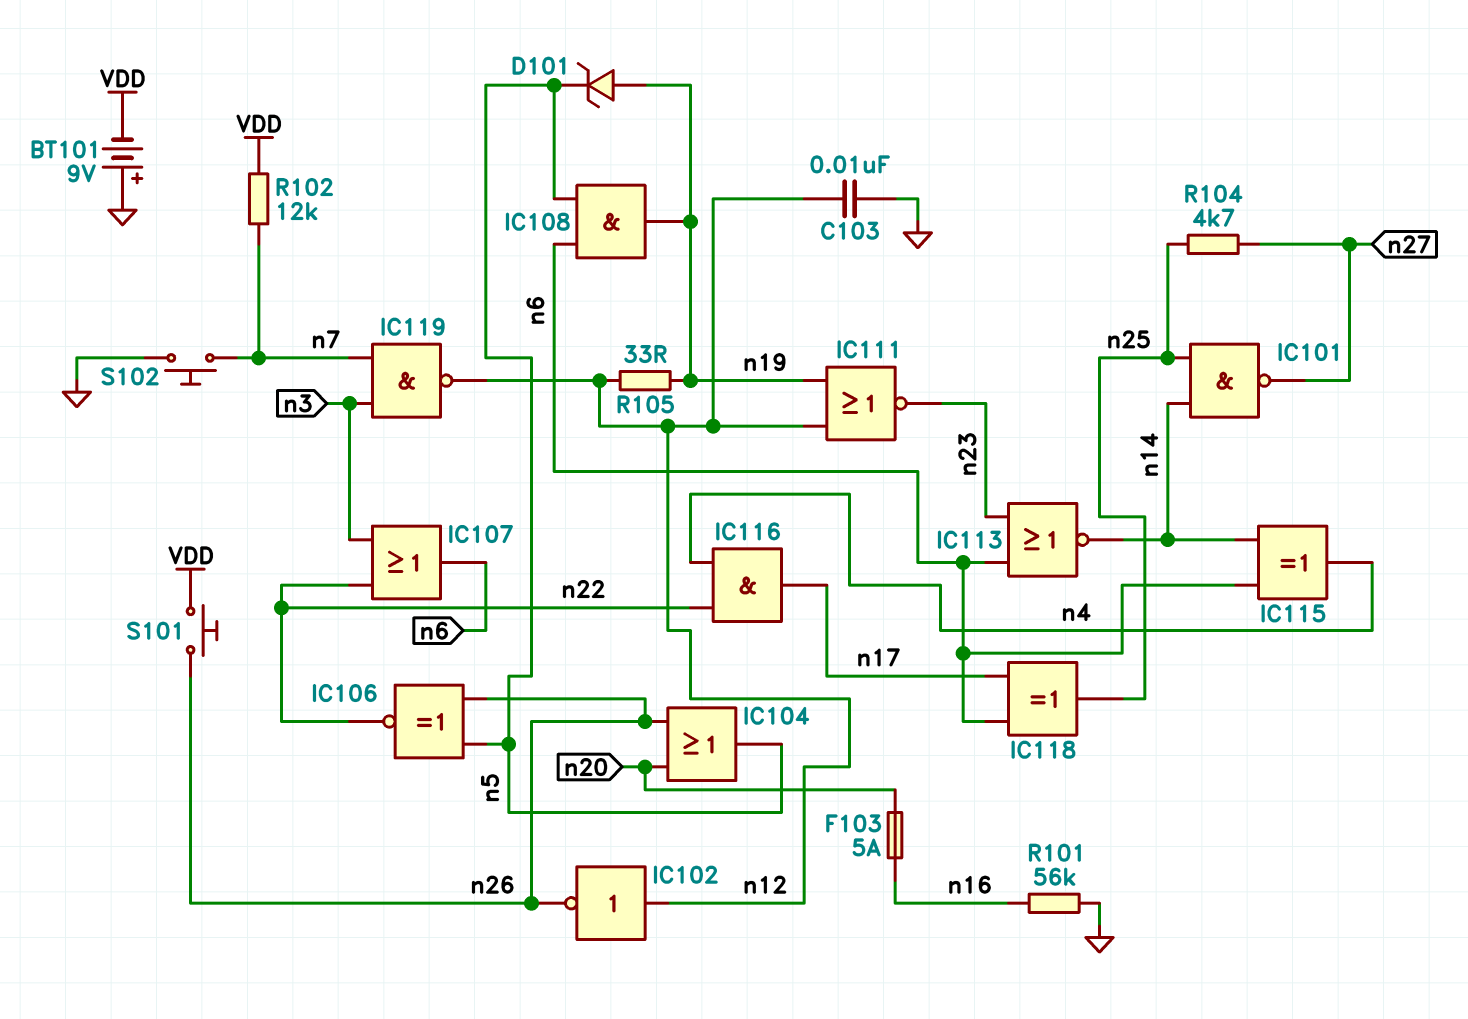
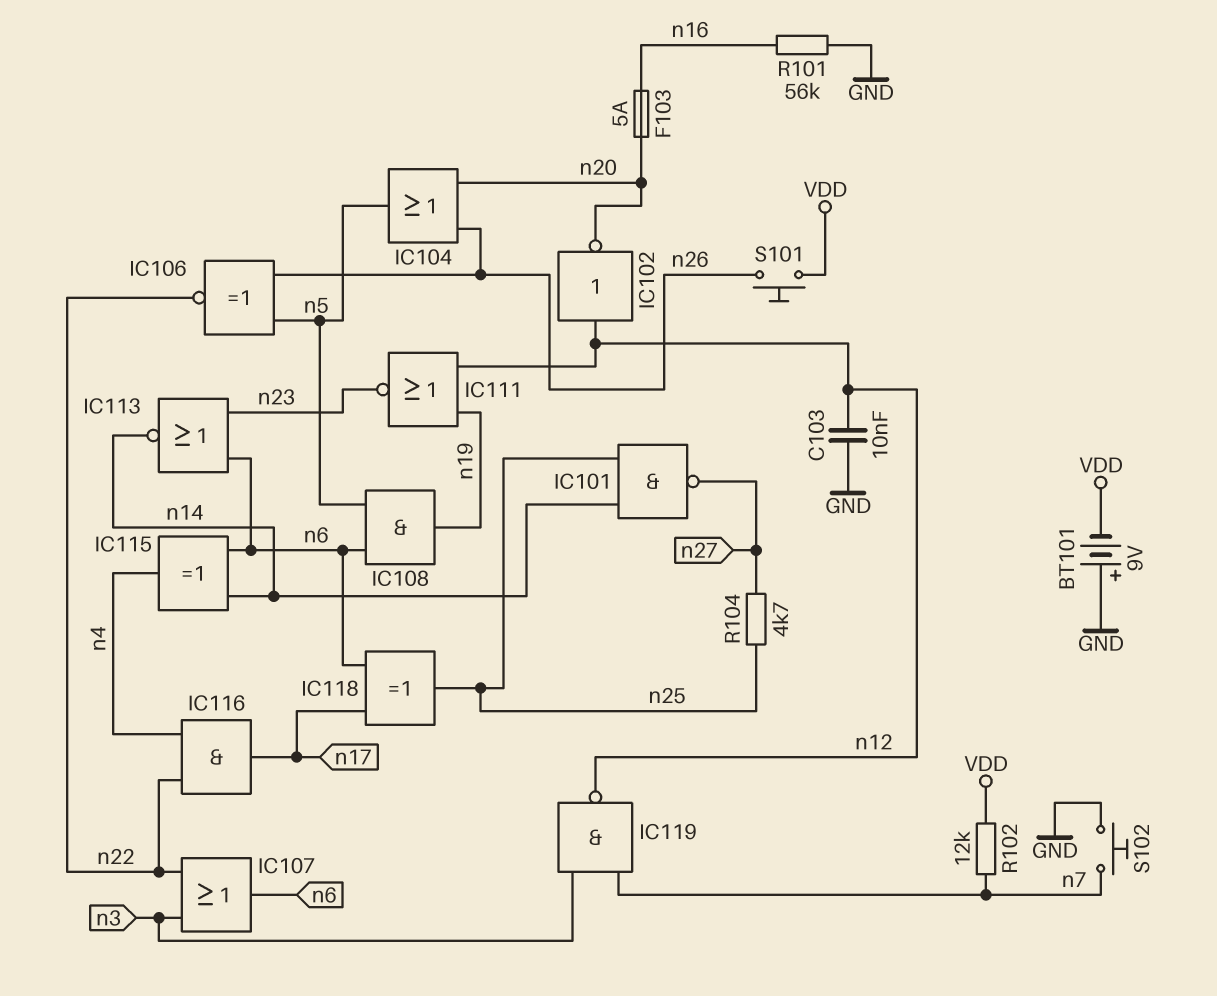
D101: zener (A n19, K n5) -> none
IC102: NOT (in n12, out n26) -> NOT (in n12, out n20)
R105: 33 (n12, n19) -> none

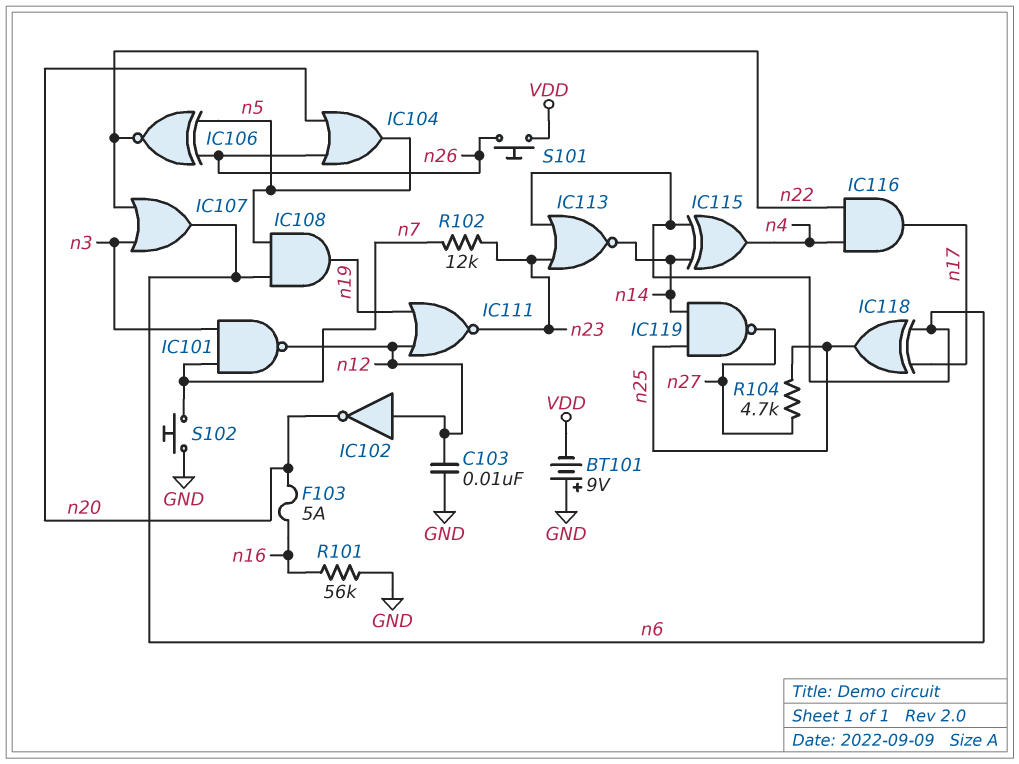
IC101: NAND (in n14, in n25, out n27) -> NAND (in n3, in n7, out n12)
IC119: NAND (in n3, in n7, out n12) -> NAND (in n14, in n25, out n27)
R102: 12k (VDD, n7) -> 12k (n7, n23)

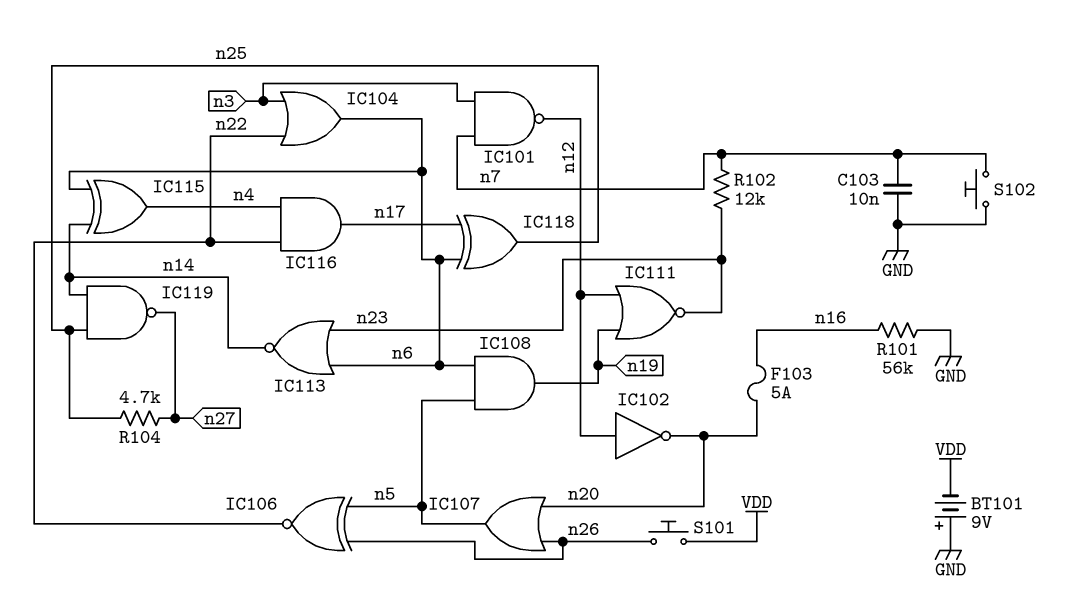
C103: 10nF (GND, n12) -> 10nF (GND, n7)
IC104: OR (in n20, in n26, out n5) -> OR (in n3, in n22, out n6)
IC107: OR (in n3, in n22, out n6) -> OR (in n20, in n26, out n5)

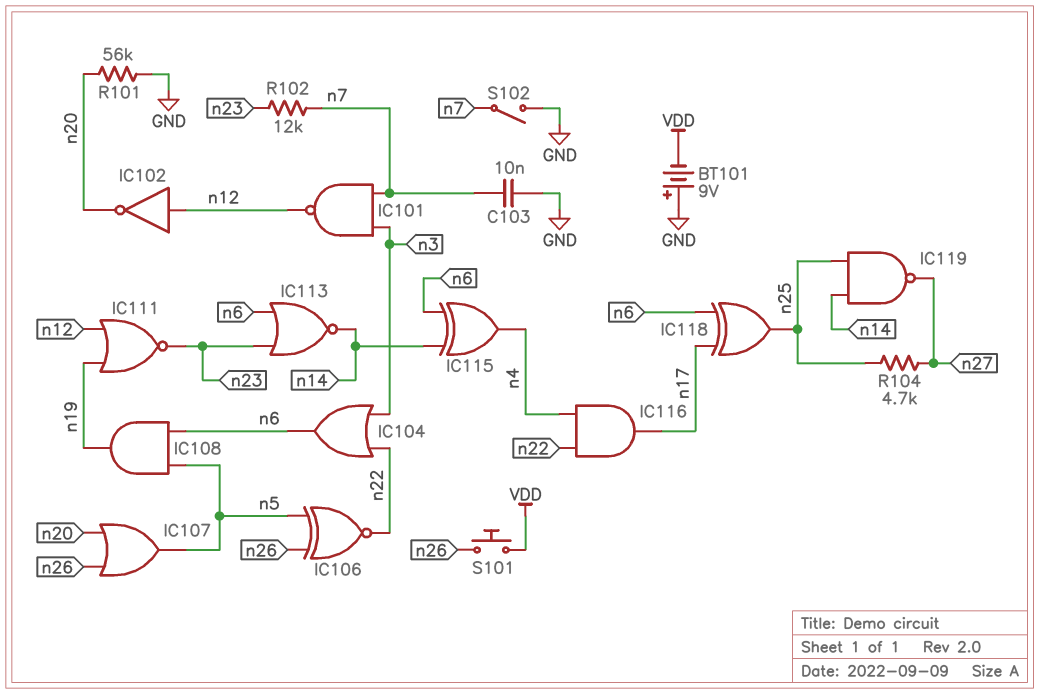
F103: 5A (n16, n20) -> none
R101: 56k (GND, n16) -> 56k (GND, n20)
S102: button (GND, n7) -> switch (GND, n7)

